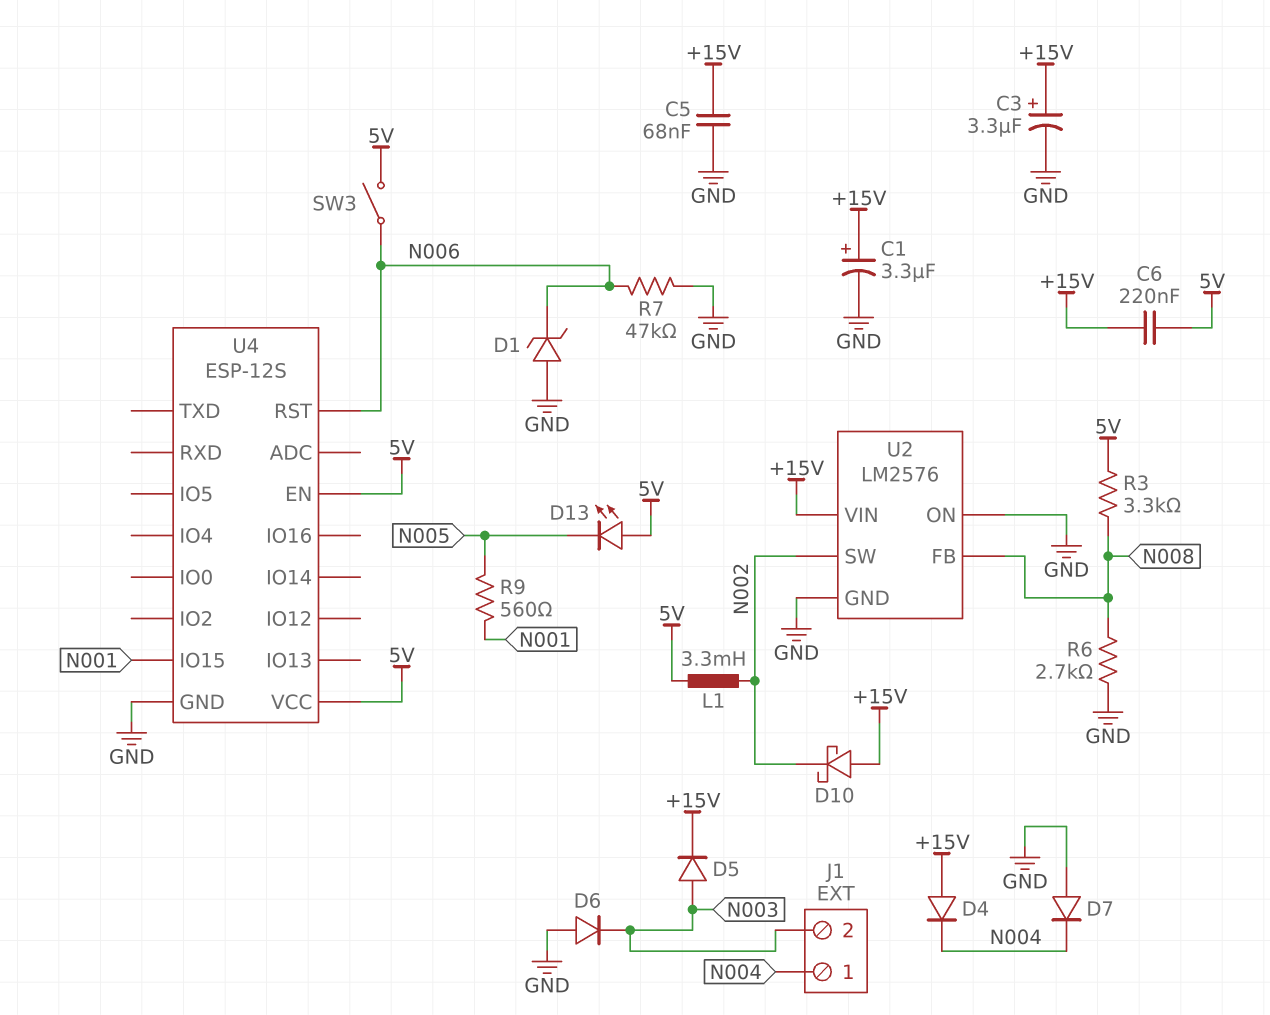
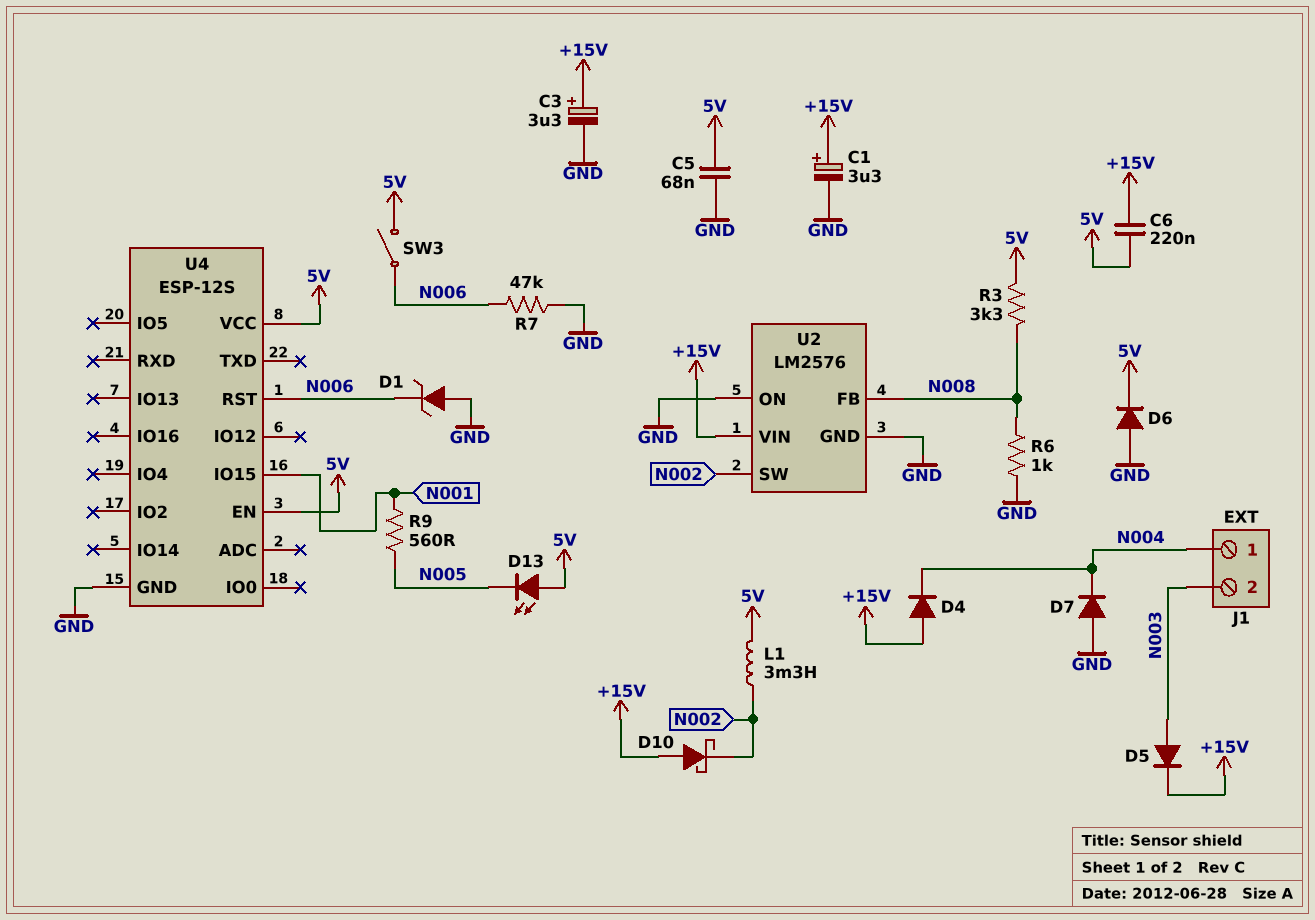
C5: 68nF (+15V, GND) -> 68nF (5V, GND)
D6: diode (A GND, K N003) -> diode (A GND, K 5V)
R6: 2.7k (GND, N008) -> 1k (GND, N008)

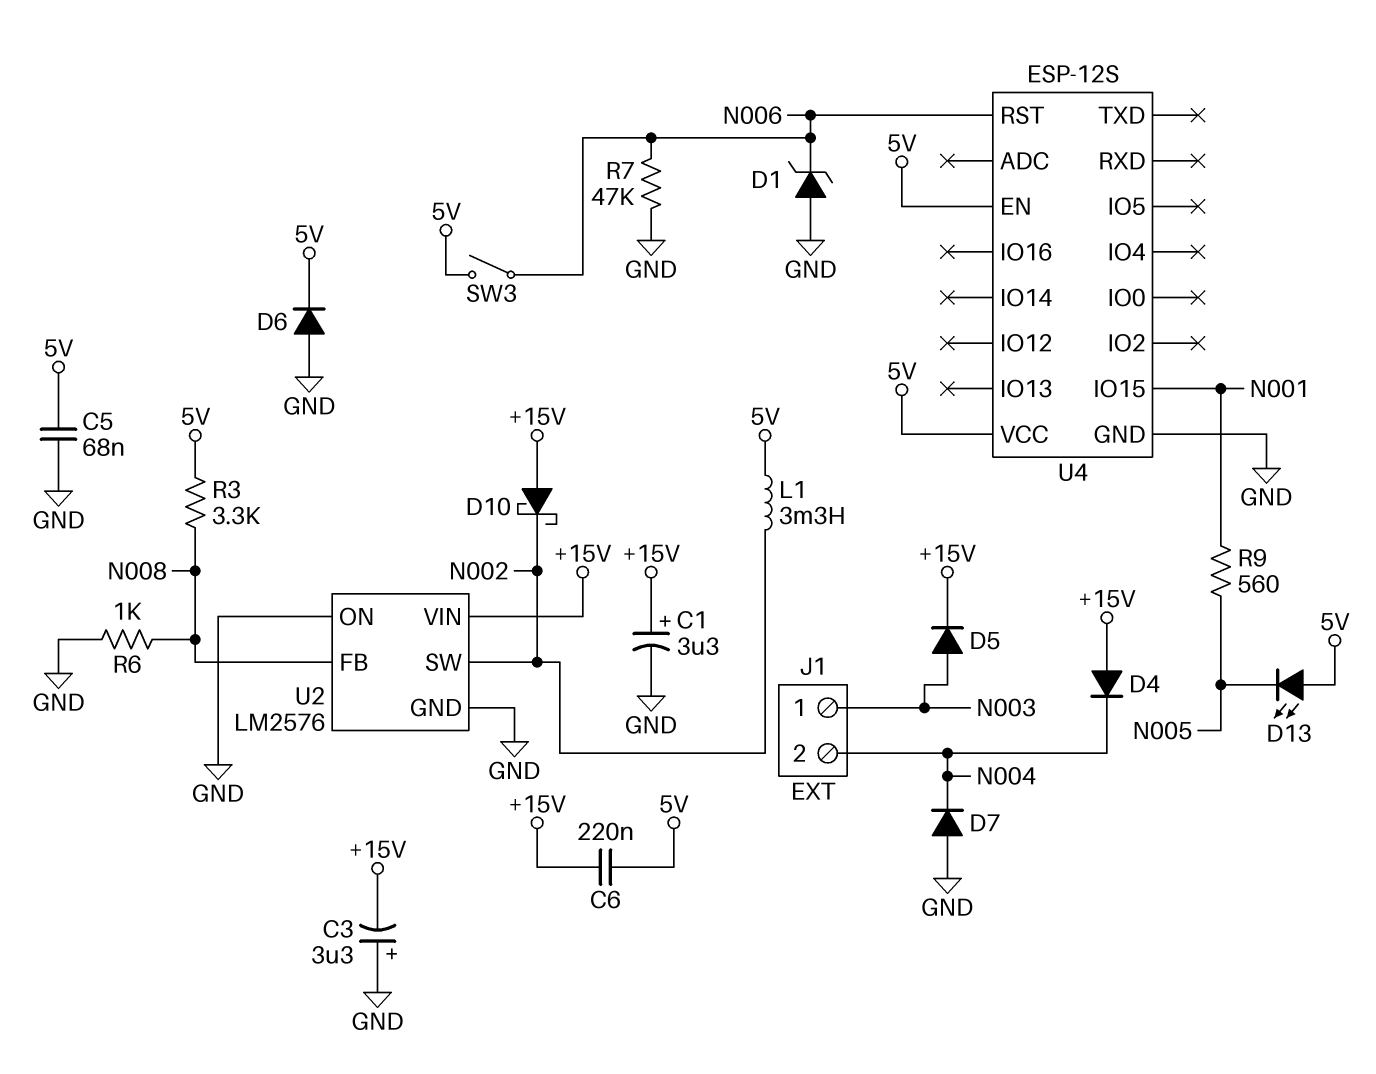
C3: 3.3uF (plus +15V, minus GND) -> 3.3uF (plus GND, minus +15V)
J1 pin 1: N004 -> N003
J1 pin 2: N003 -> N004

